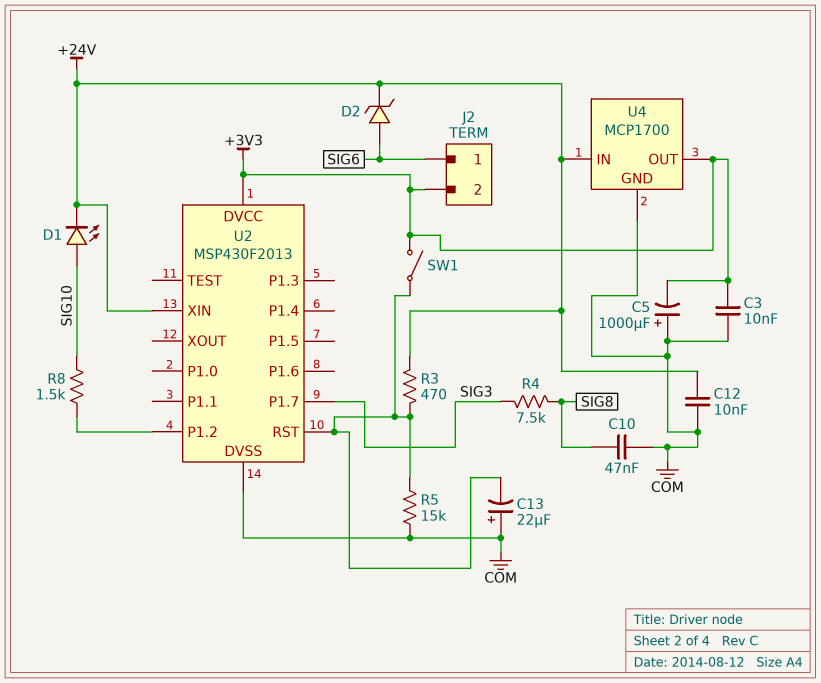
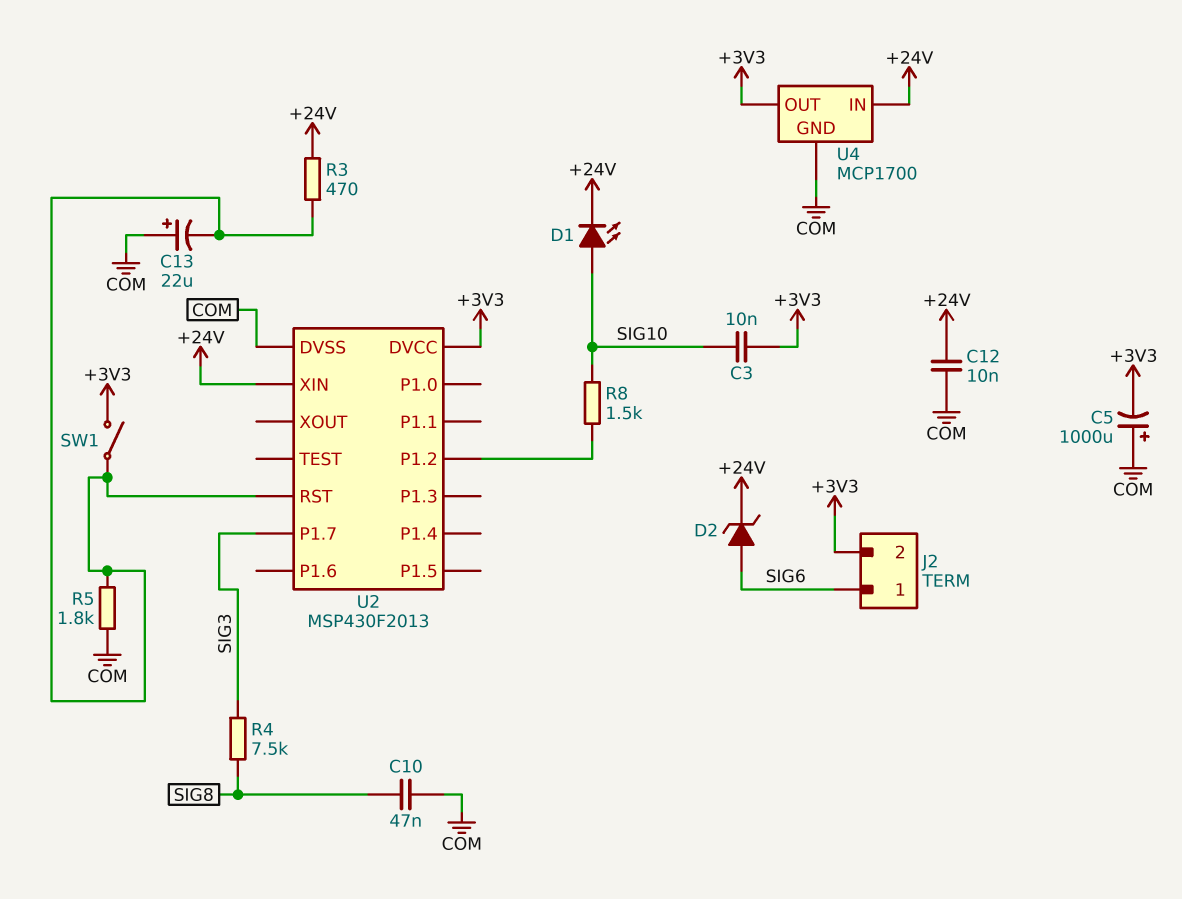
C3: 10nF (+3V3, COM) -> 10nF (+3V3, SIG10)
R5: 15k (COM, U2/RST) -> 1.8k (COM, U2/RST)

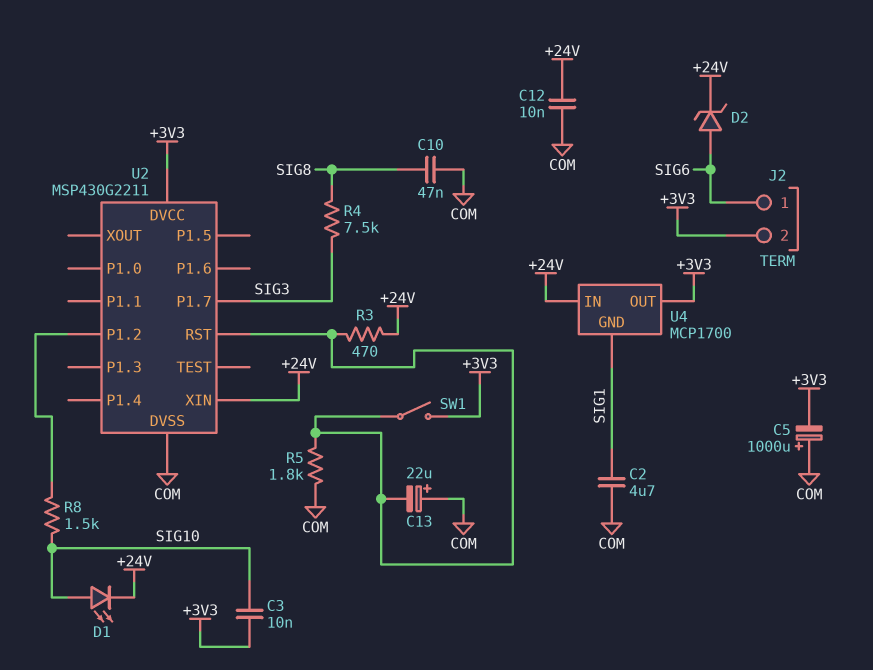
C2: none -> 4.7uF (COM, SIG1)
U2: MSP430F2013 -> MSP430G2211
U4 pin GND: COM -> SIG1

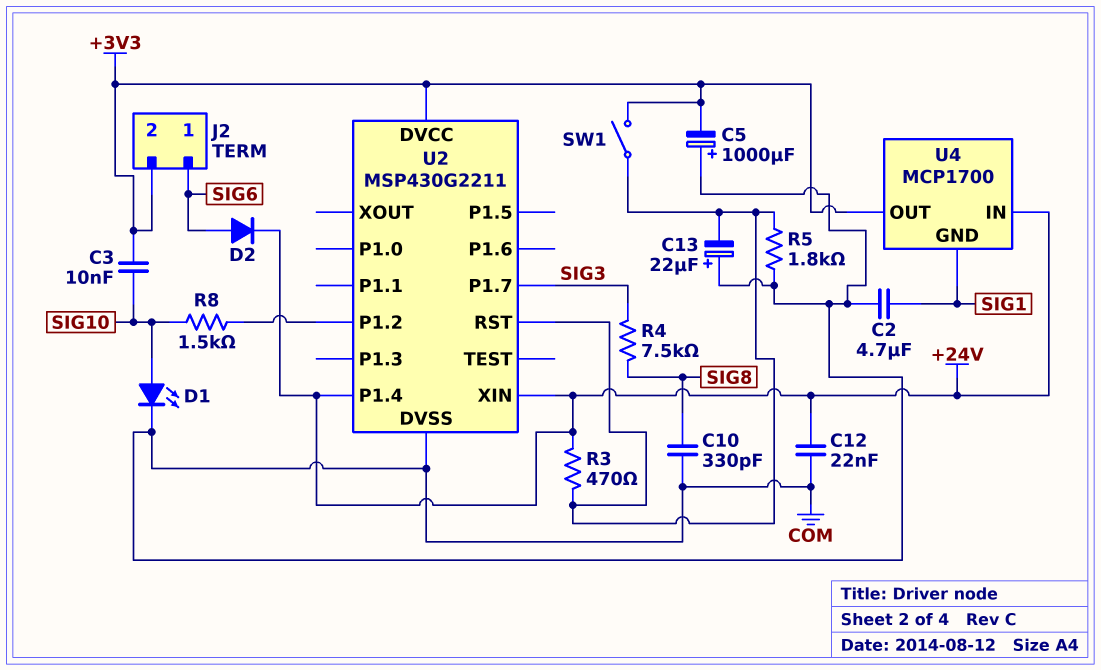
C10: 47nF (COM, SIG8) -> 330pF (COM, SIG8)
C12: 10nF (+24V, COM) -> 22nF (+24V, COM)
D1: LED (A SIG10, K +24V) -> LED (A SIG10, K COM)
D2: zener (A SIG6, K +24V) -> diode (A SIG6, K +24V)
U2 pin P1.4: none -> +24V

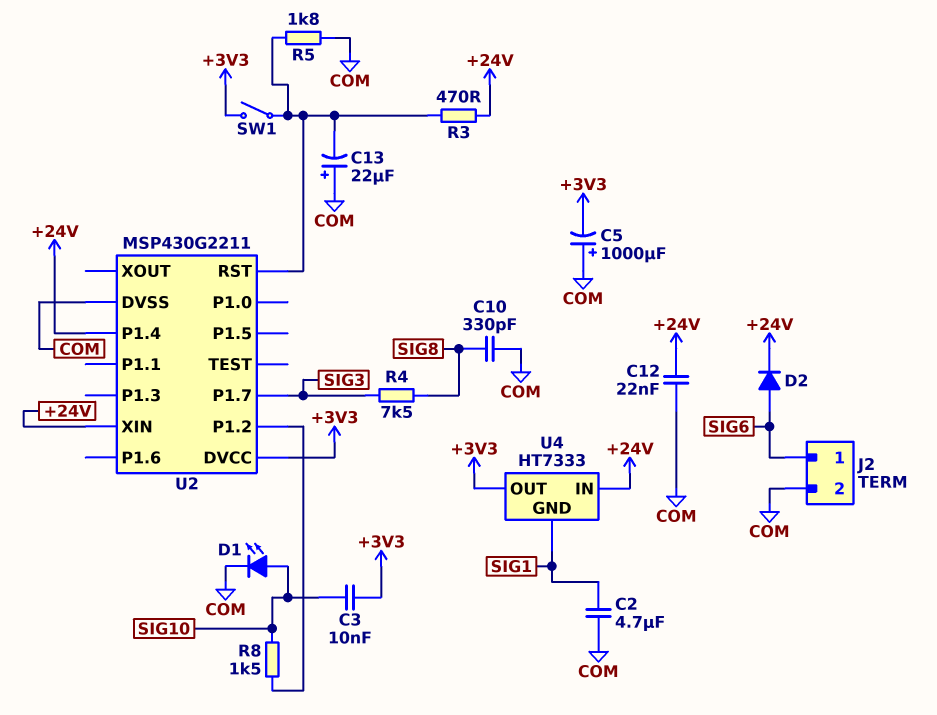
J2 pin 2: +3V3 -> COM
U4: MCP1700 -> HT7333

